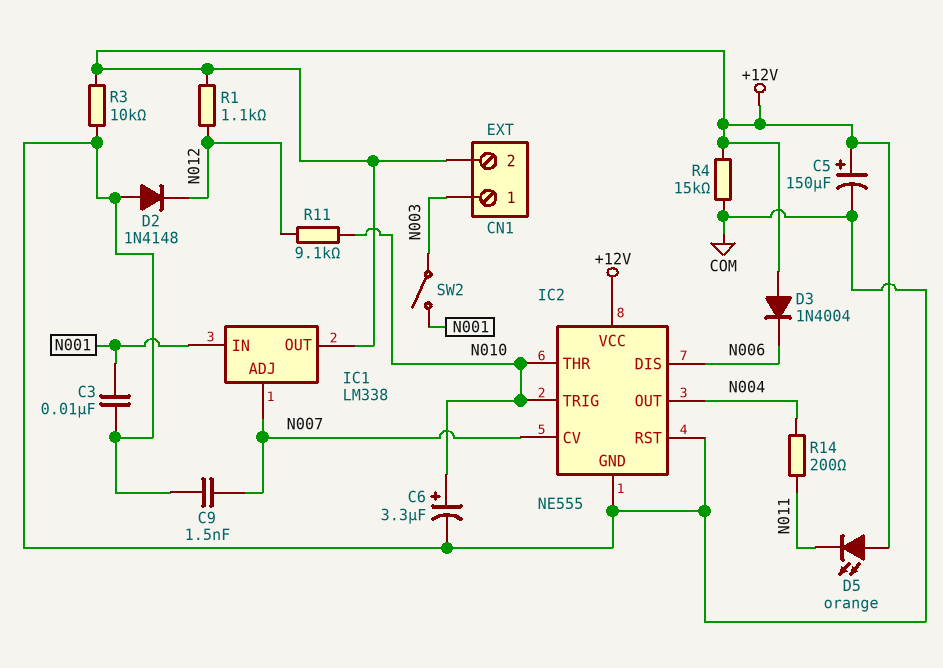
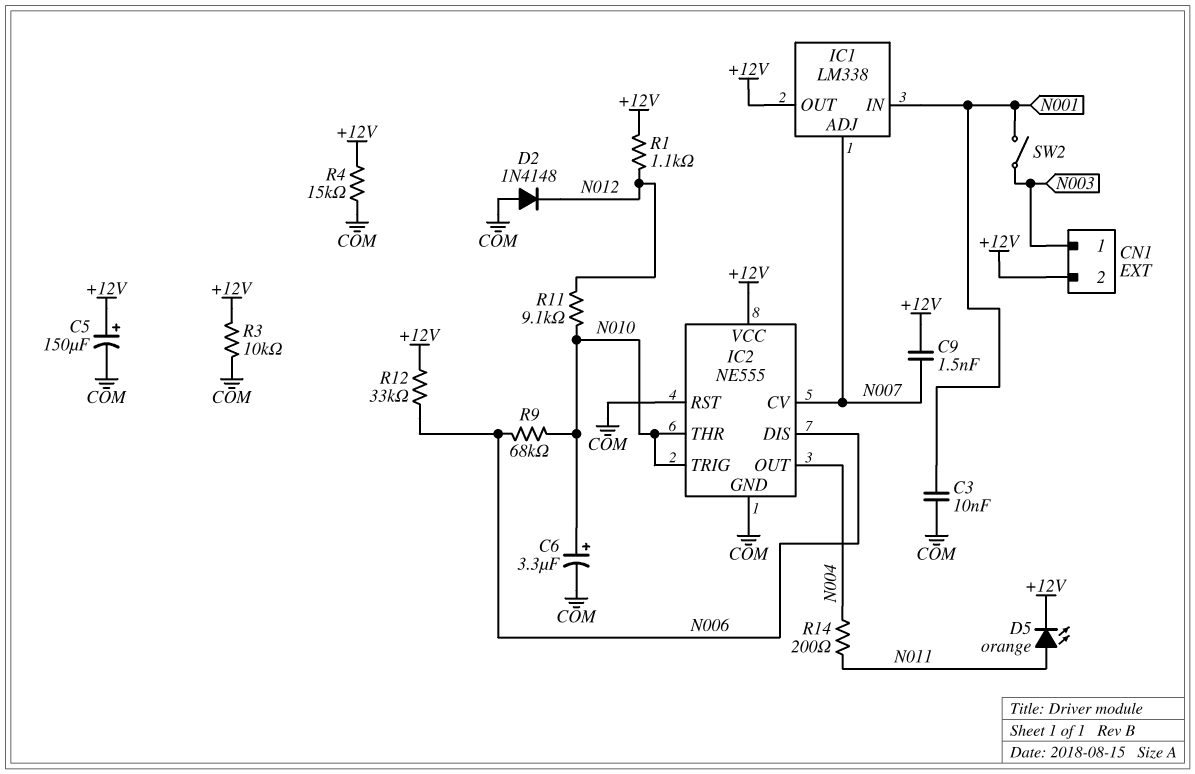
C9: 1.5nF (COM, N007) -> 1.5nF (+12V, N007)
D3: diode 1N4004 (A +12V, K N006) -> none
D5: LED orange (A +12V, K N011) -> LED orange (A N011, K +12V)
R9: none -> 68k (N006, N010)
R12: none -> 33k (+12V, N006)

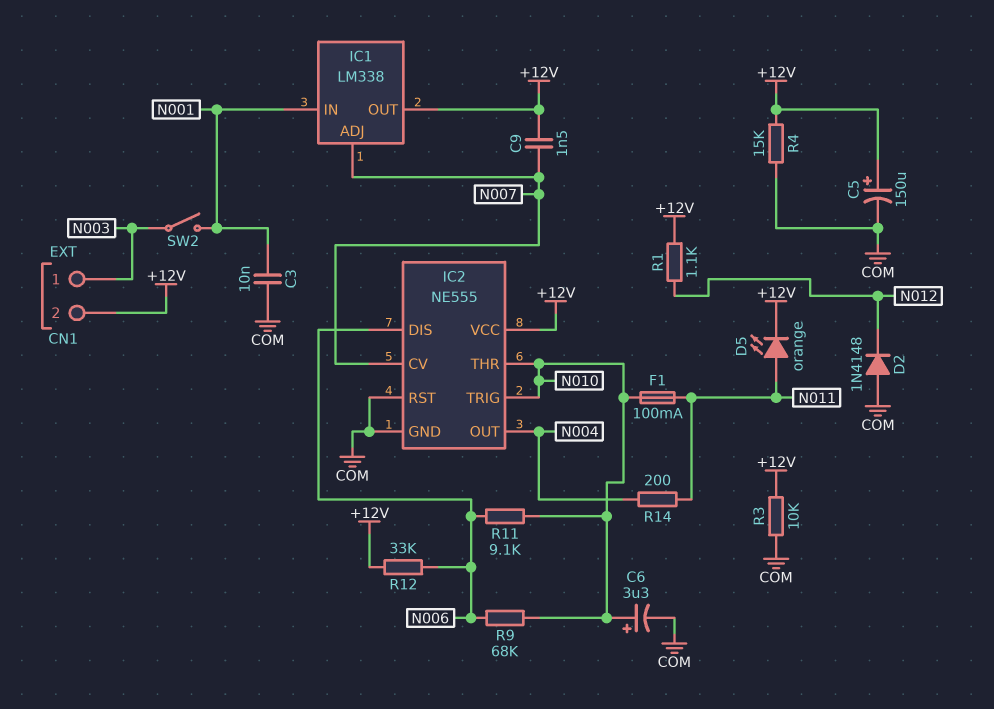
F1: none -> 100mA (N010, N011)
R11: 9.1k (N010, N012) -> 9.1k (N006, N010)

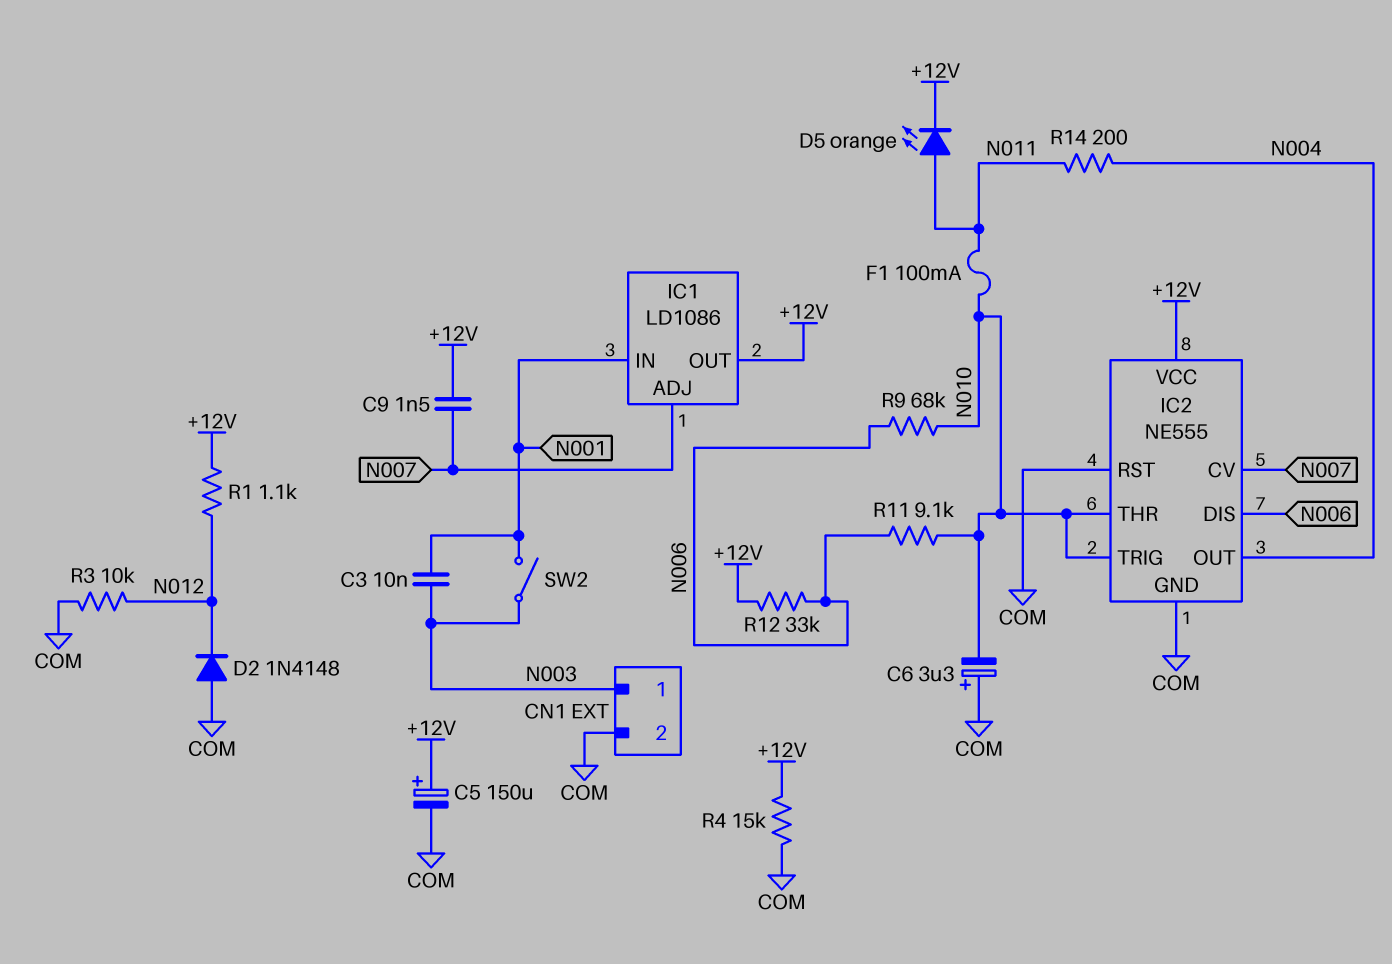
C3: 10nF (COM, N001) -> 10nF (N001, N003)
C6: 3.3uF (plus N010, minus COM) -> 3.3uF (plus COM, minus N010)
CN1 pin 2: +12V -> COM
IC1: LM338 -> LD1086
R3: 10k (+12V, COM) -> 10k (COM, N012)

